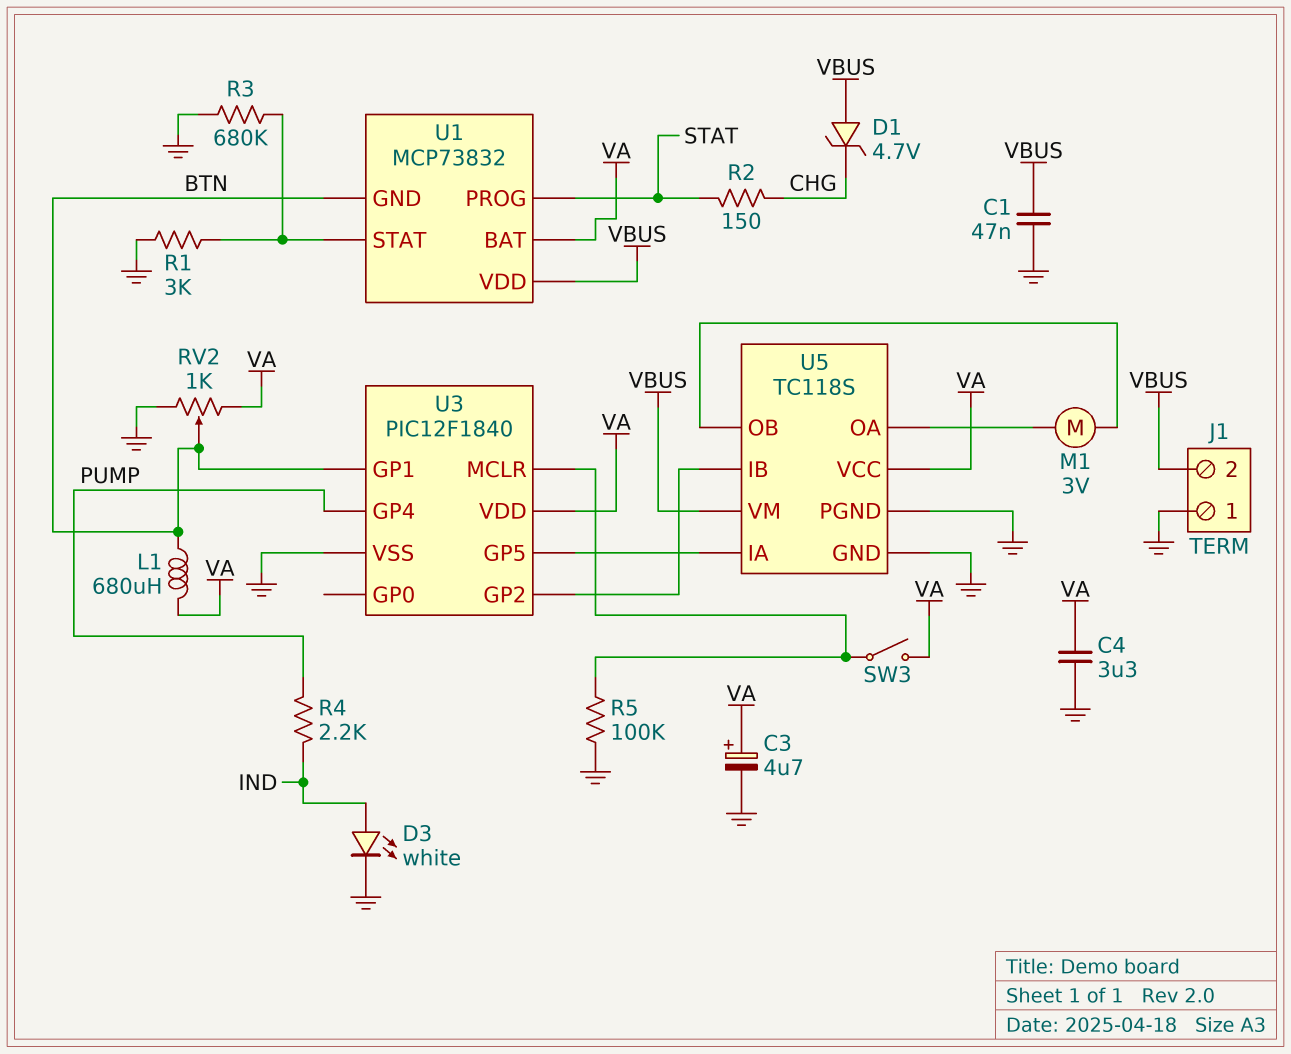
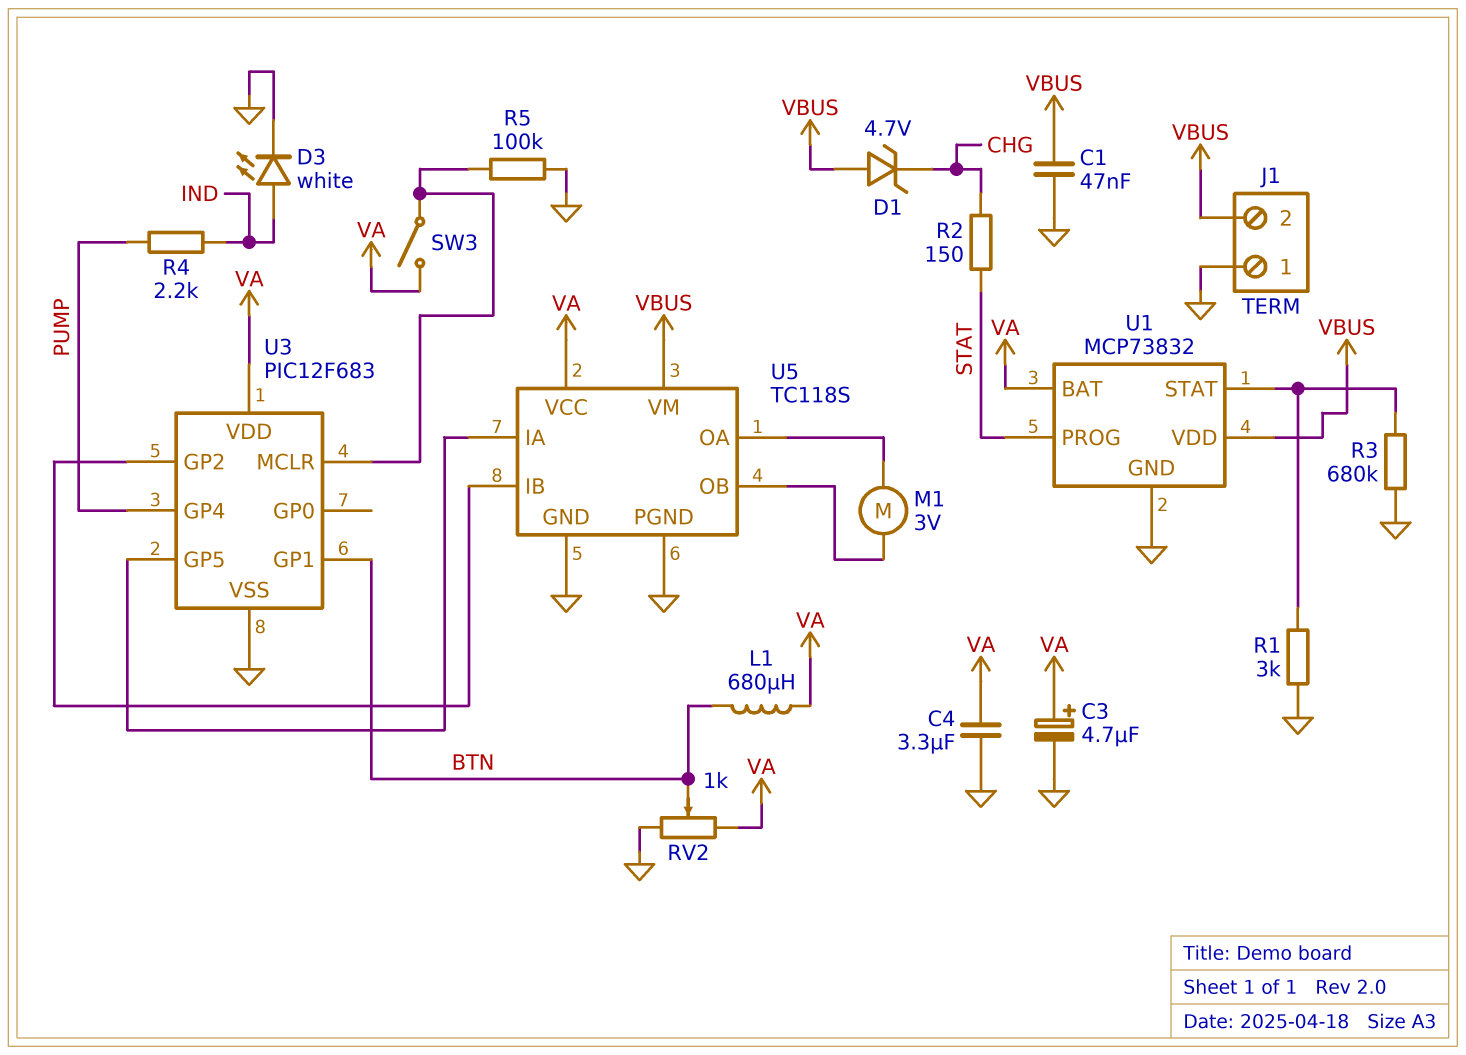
U1 pin GND: BTN -> GND
U3: PIC12F1840 -> PIC12F683

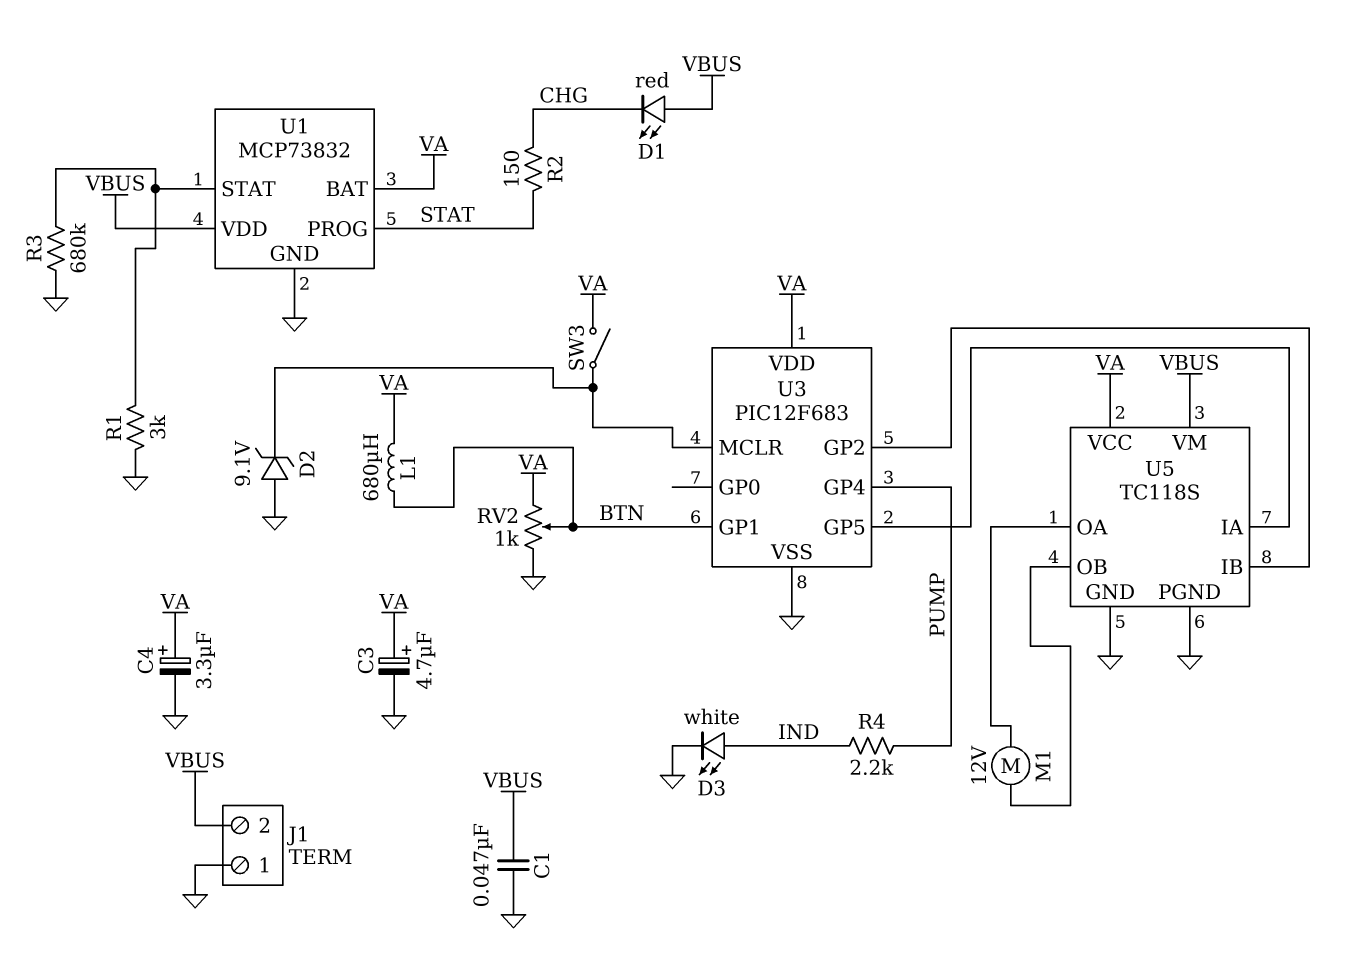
C4: 3.3uF (GND, VA) -> 3.3uF (plus VA, minus GND)
D1: zener 4.7V (A VBUS, K CHG) -> LED red (A VBUS, K CHG)
D2: none -> zener 9.1V (A GND, K U3/MCLR)
M1: motor 3V (U5/OA, U5/OB) -> motor 12V (U5/OA, U5/OB)
R5: 100k (GND, U3/MCLR) -> none

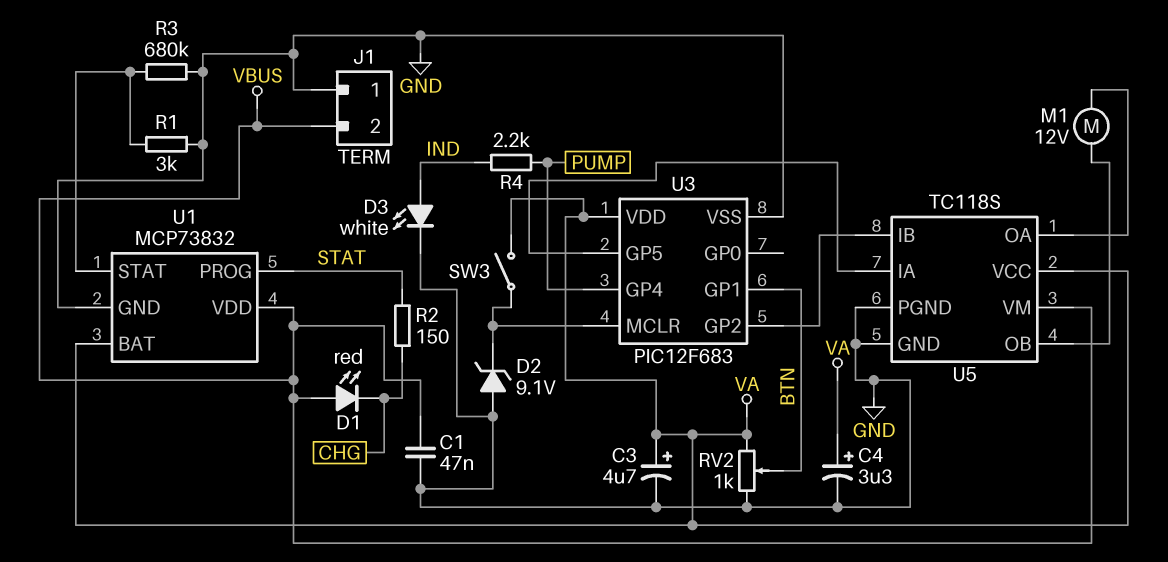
L1: 680uH (BTN, VA) -> none

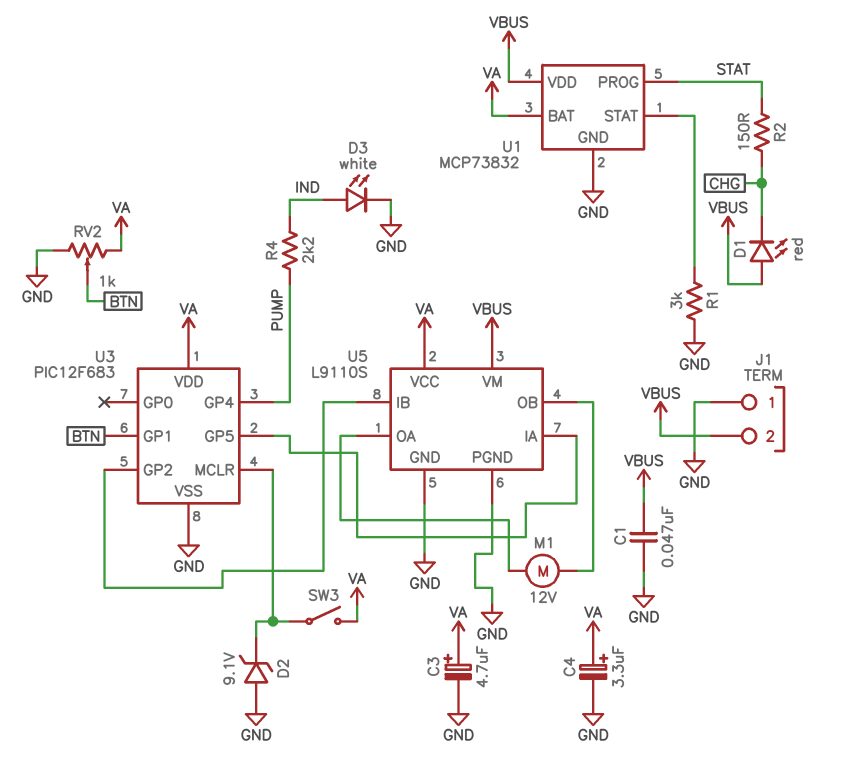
R3: 680k (GND, U1/STAT) -> none
U5: TC118S -> L9110S

